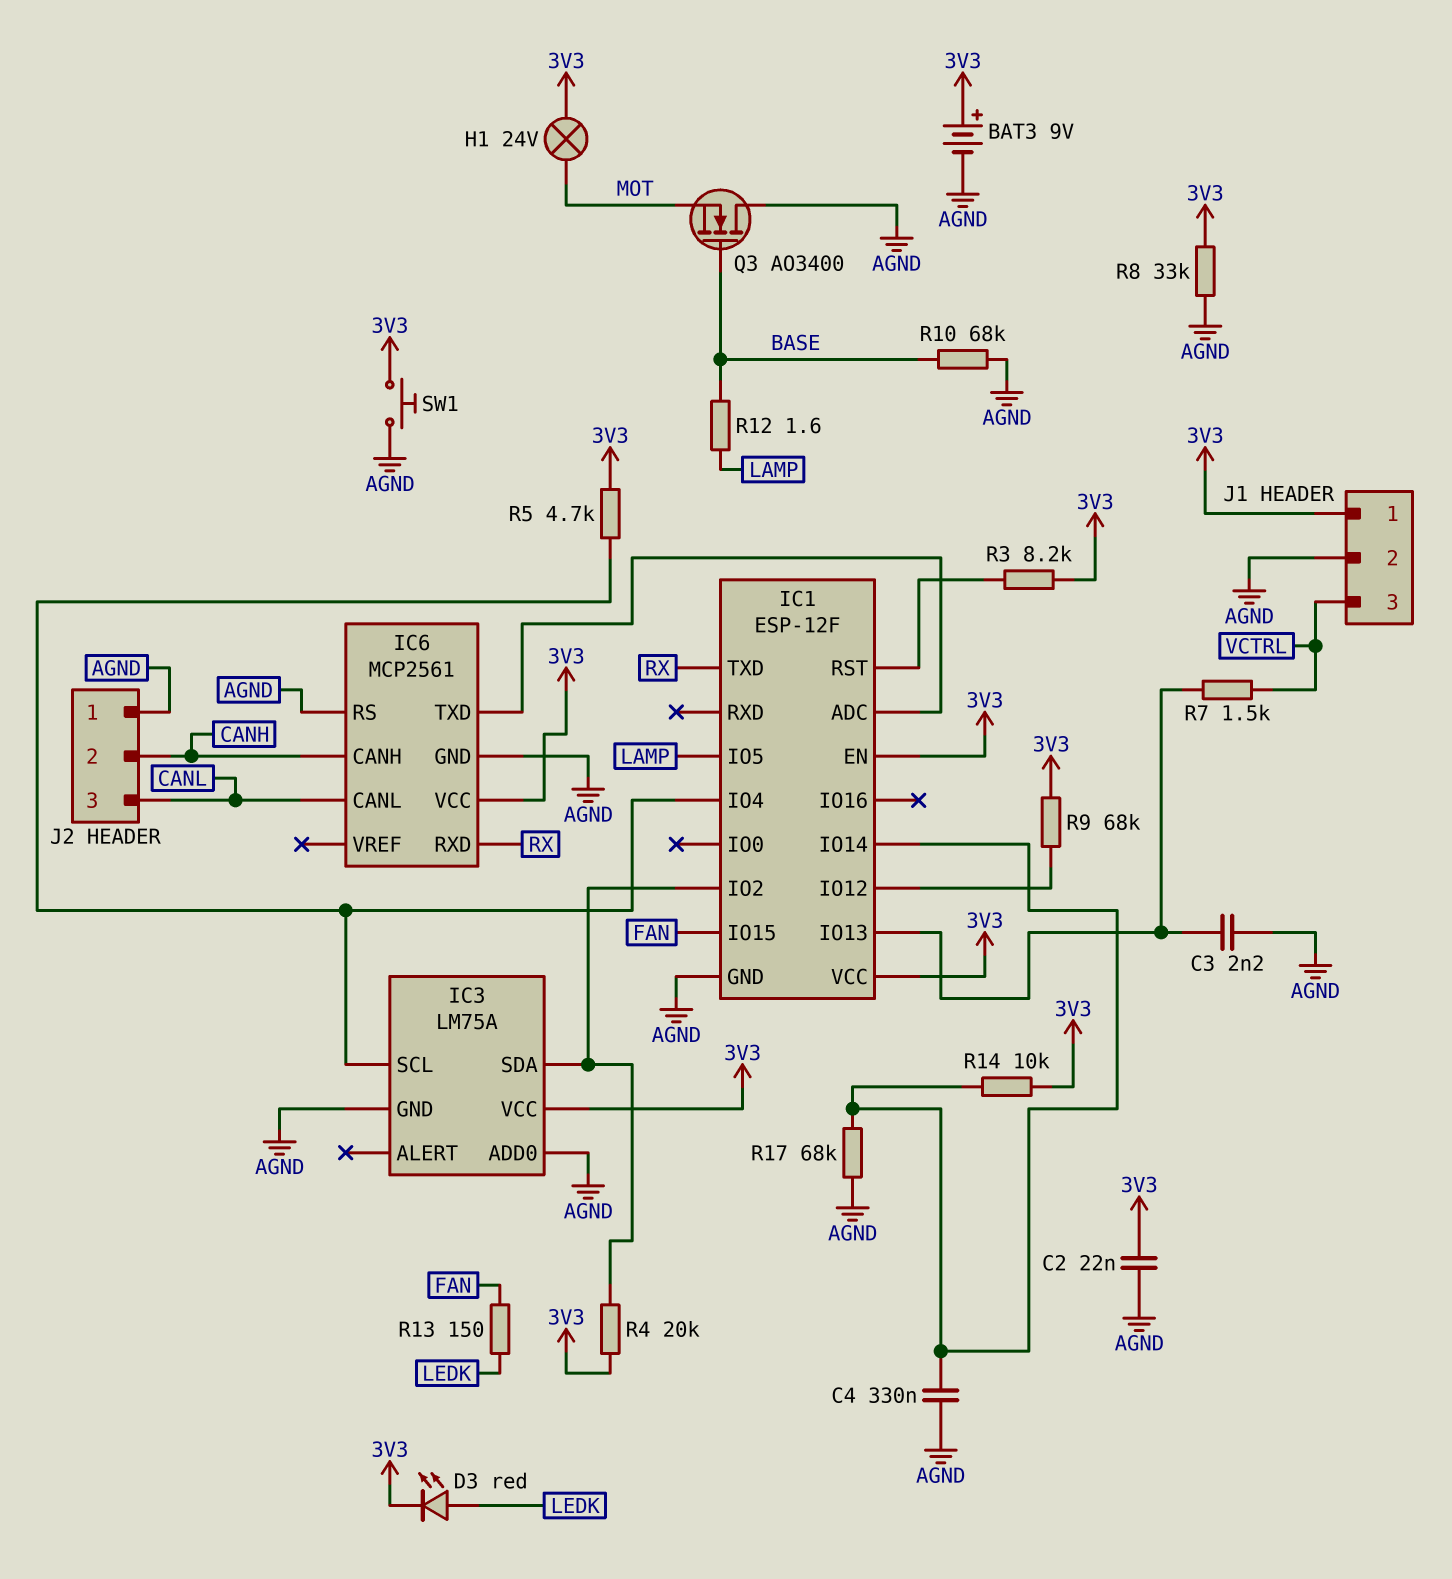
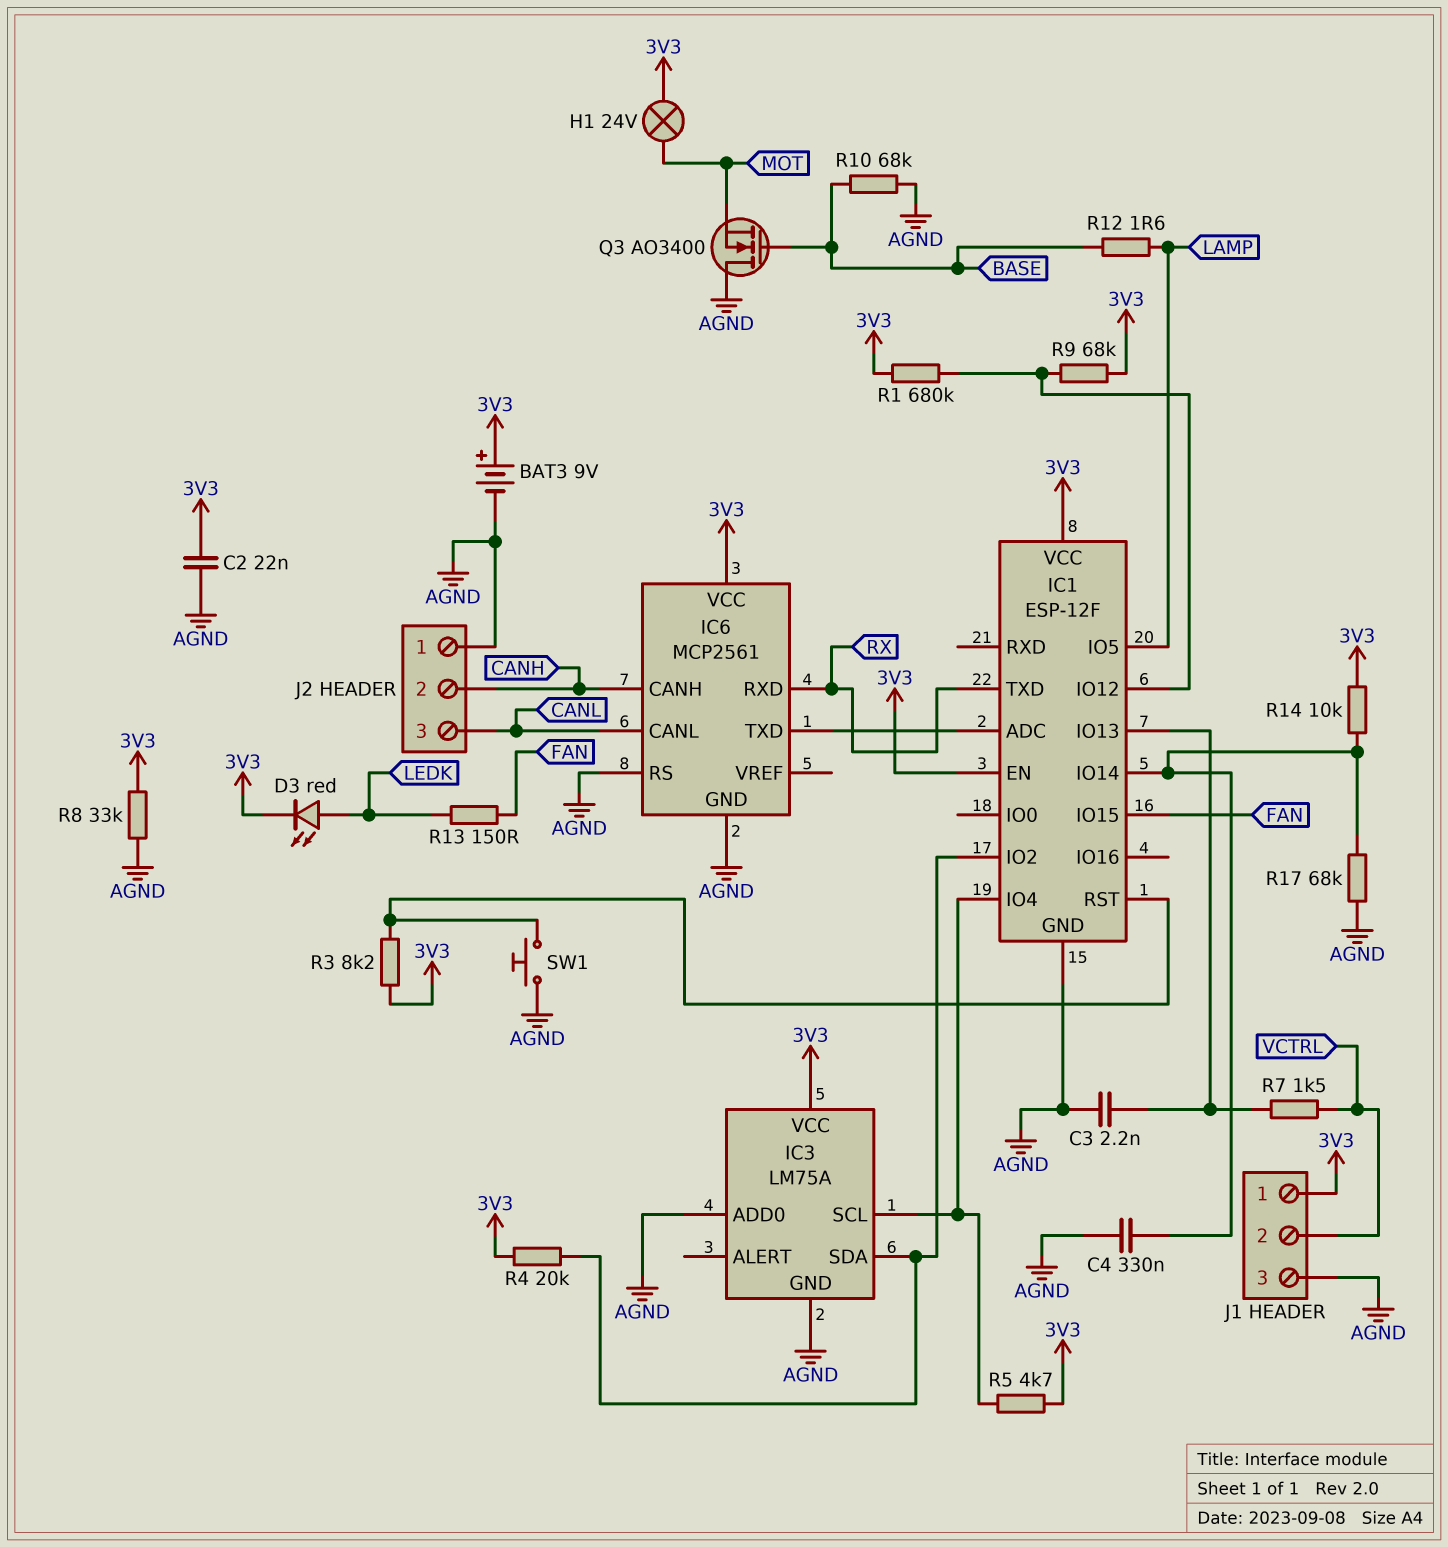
J1 pin 2: AGND -> VCTRL
J1 pin 3: VCTRL -> AGND
R1: none -> 680k (3V3, IC1/IO12)
SW1: button (3V3, AGND) -> button (AGND, IC1/RST)

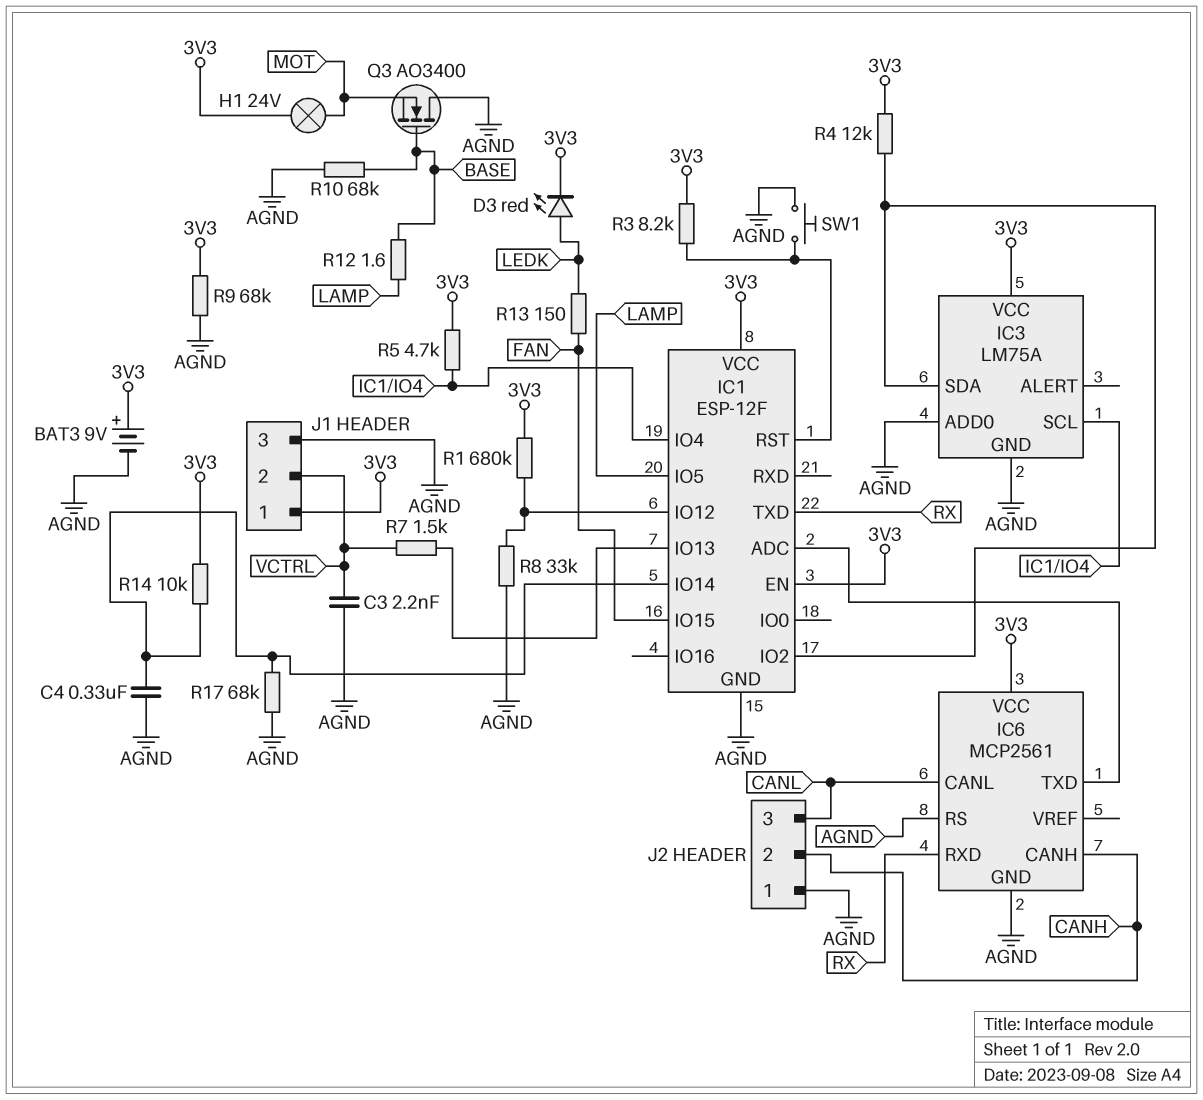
C2: 22nF (3V3, AGND) -> none
C3: 2.2nF (AGND, IC1/IO13) -> 2.2nF (AGND, VCTRL)
R4: 20k (3V3, IC1/IO2) -> 12k (3V3, IC1/IO2)
R8: 33k (3V3, AGND) -> 33k (AGND, IC1/IO12)
R9: 68k (3V3, IC1/IO12) -> 68k (3V3, AGND)

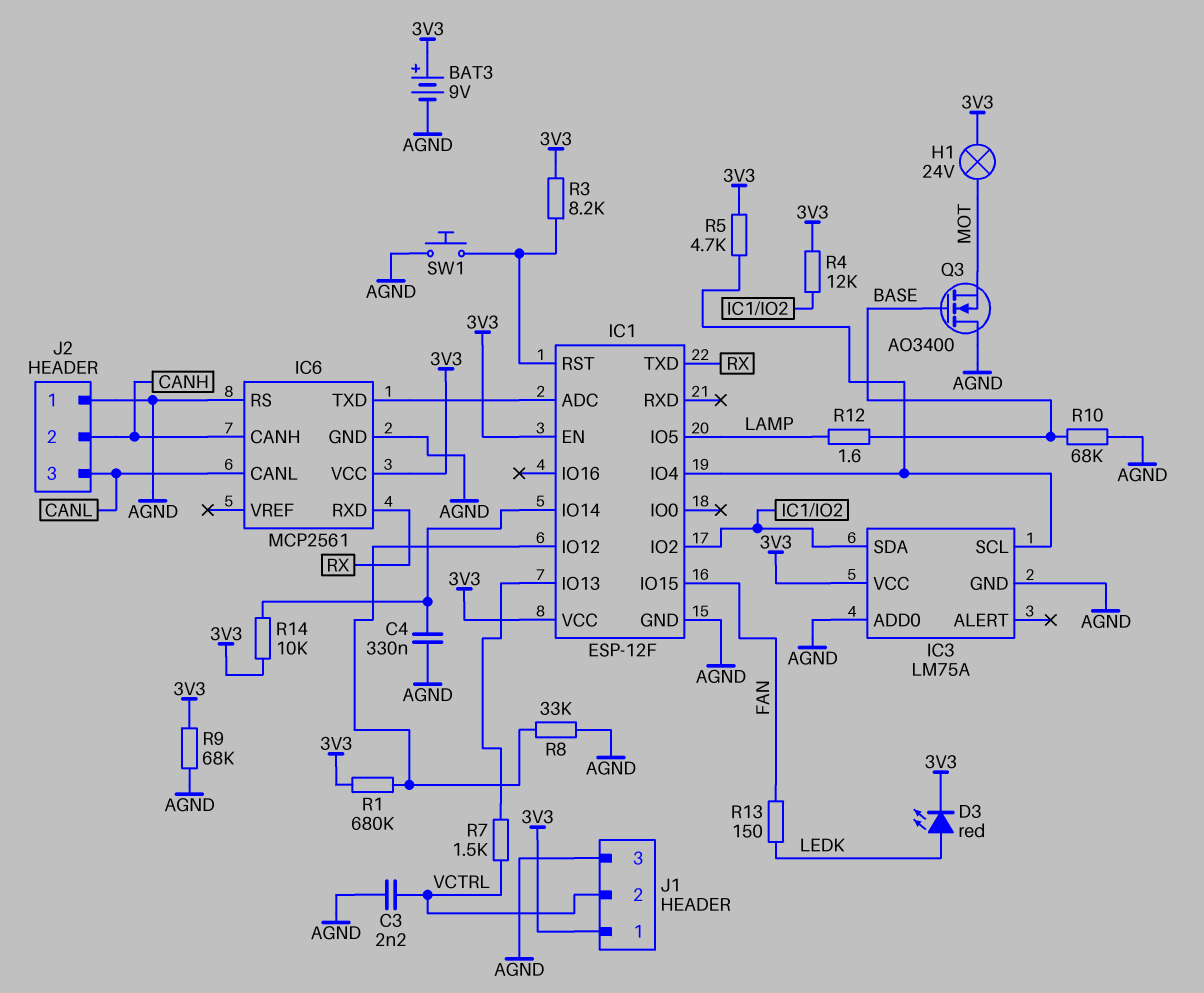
R17: 68k (AGND, IC1/IO14) -> none

